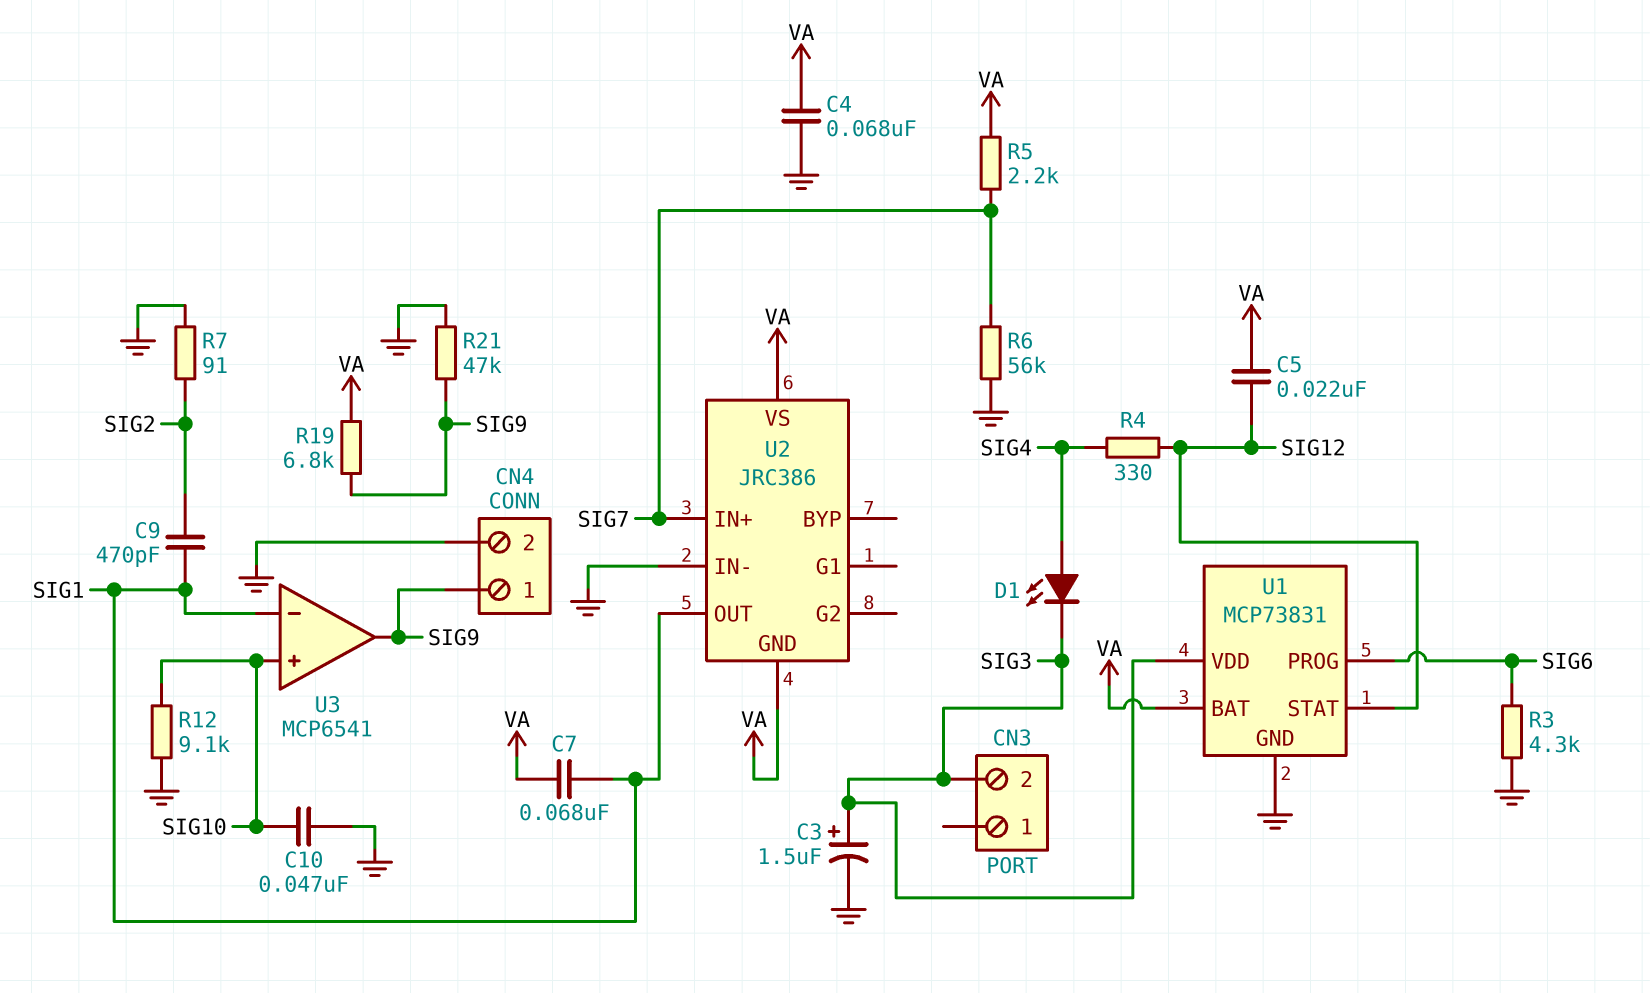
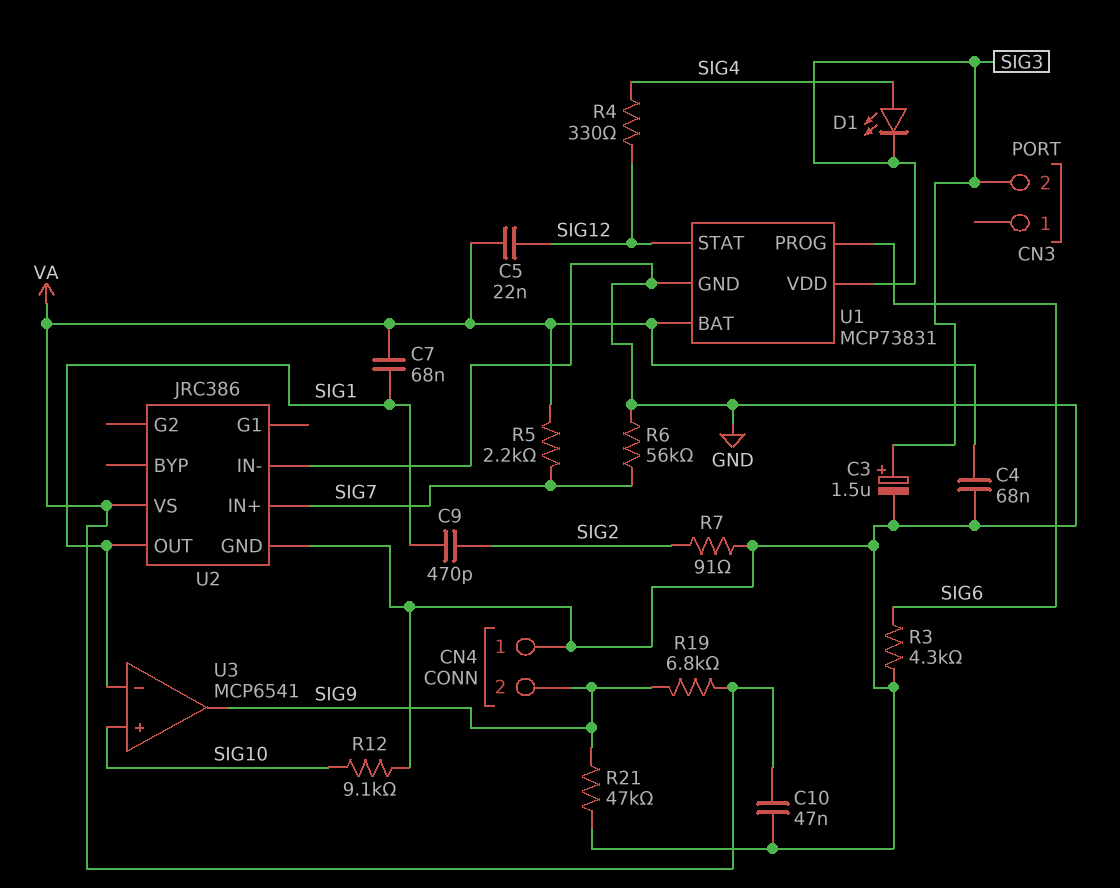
C10: 47nF (GND, SIG10) -> 47nF (GND, VA)
CN4 pin 1: SIG9 -> GND
CN4 pin 2: GND -> SIG9
U2 pin GND: VA -> GND

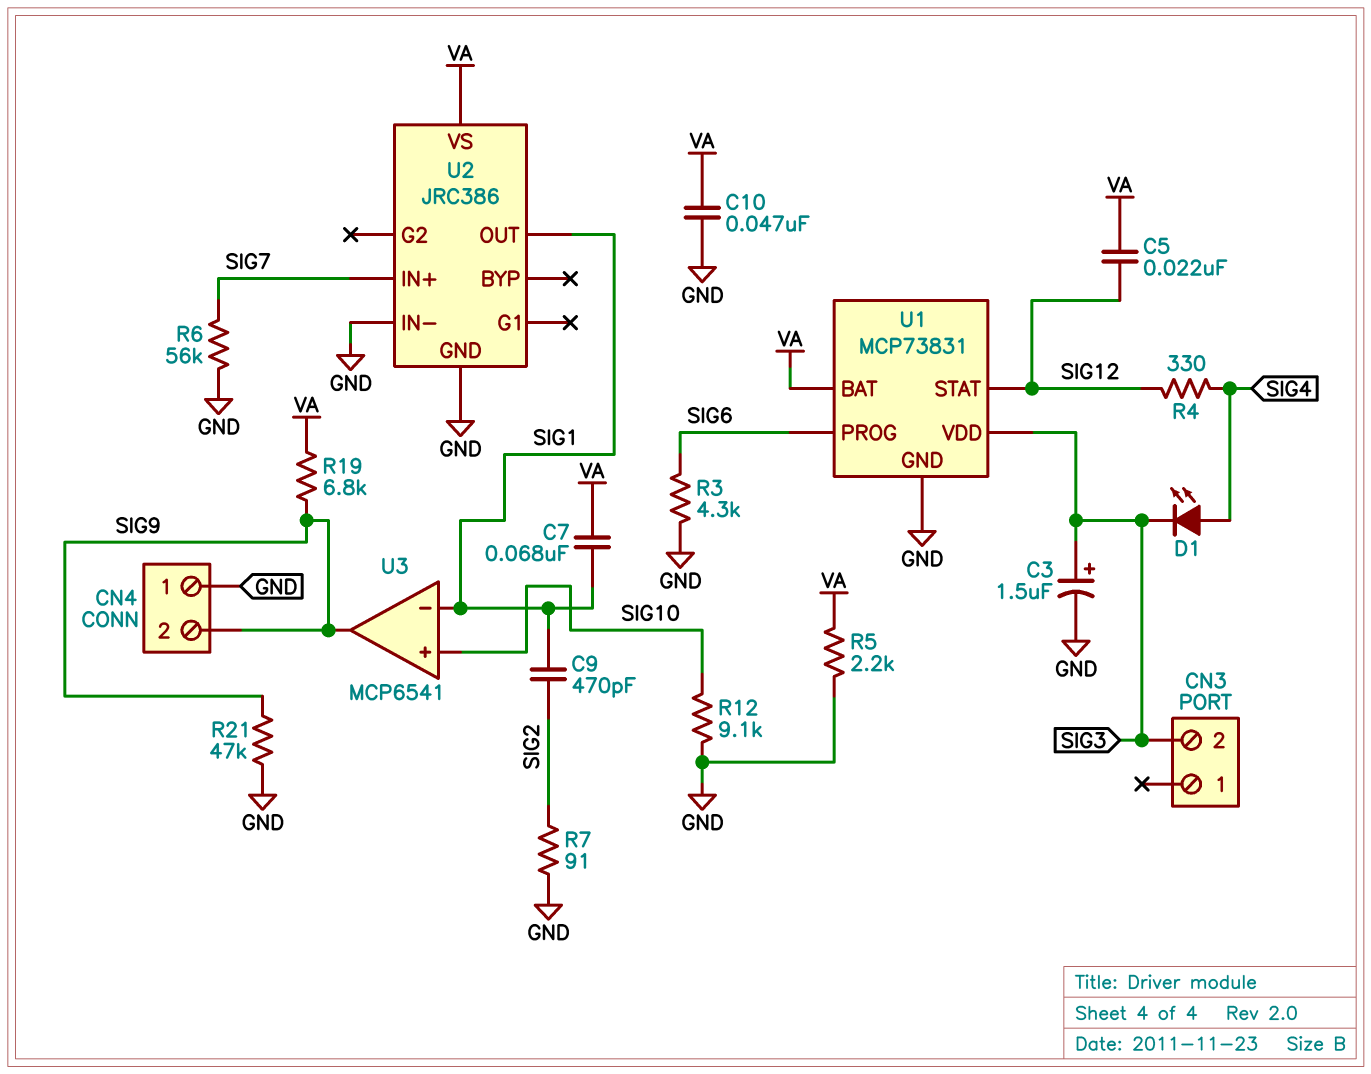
C4: 68nF (GND, VA) -> none
R5: 2.2k (SIG7, VA) -> 2.2k (GND, VA)

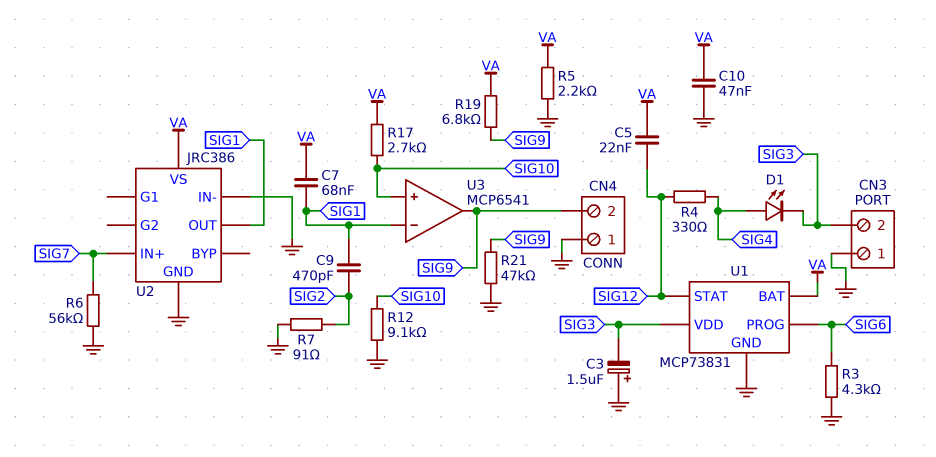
C3: 1.5uF (plus SIG3, minus GND) -> 1.5uF (plus GND, minus SIG3)
CN3 pin 1: none -> GND
R17: none -> 2.7k (SIG10, VA)

